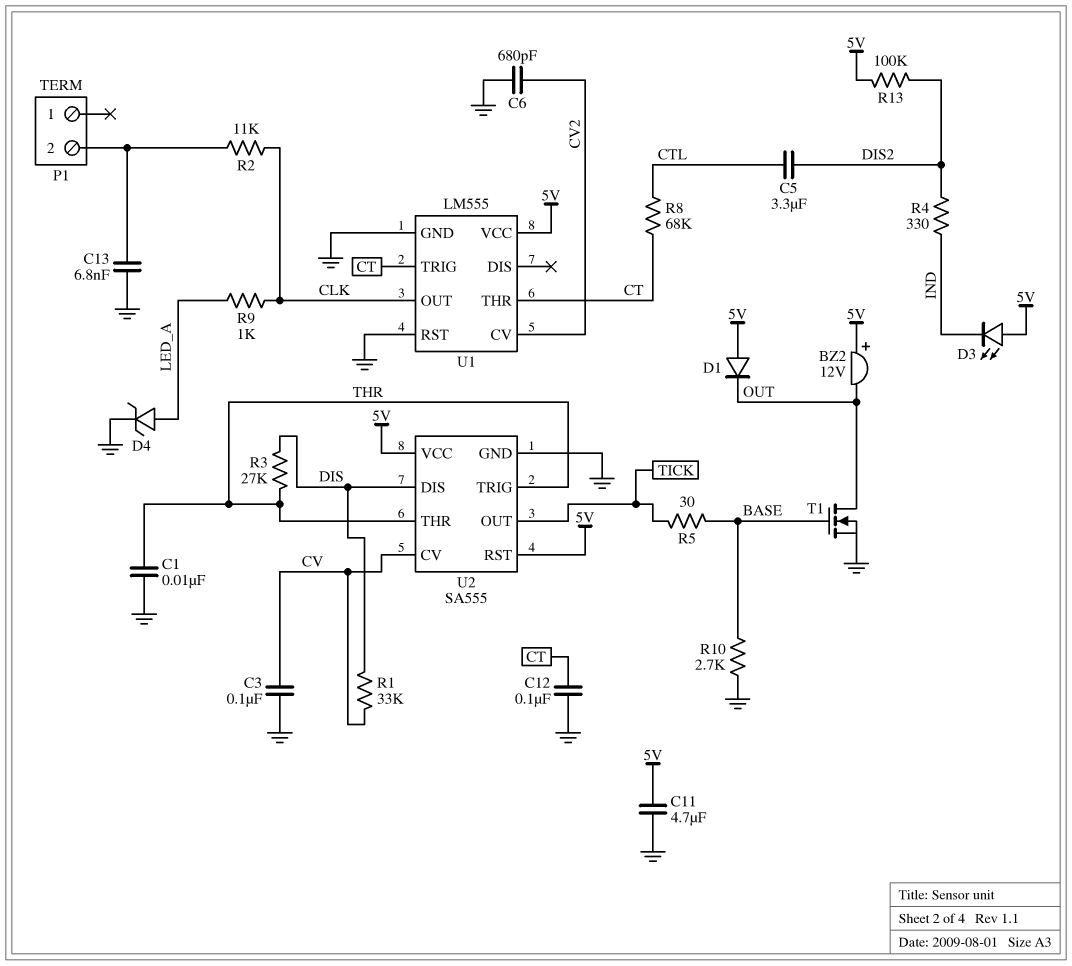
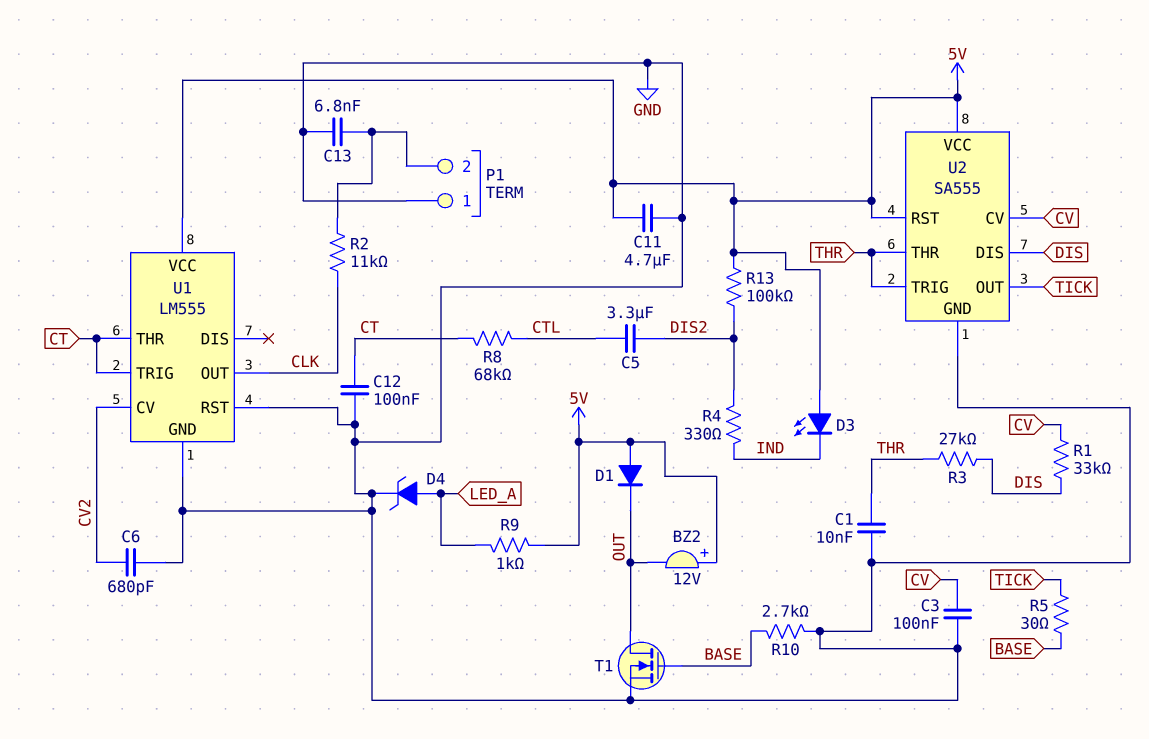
P1 pin 1: none -> GND
R9: 1k (CLK, LED_A) -> 1k (5V, LED_A)

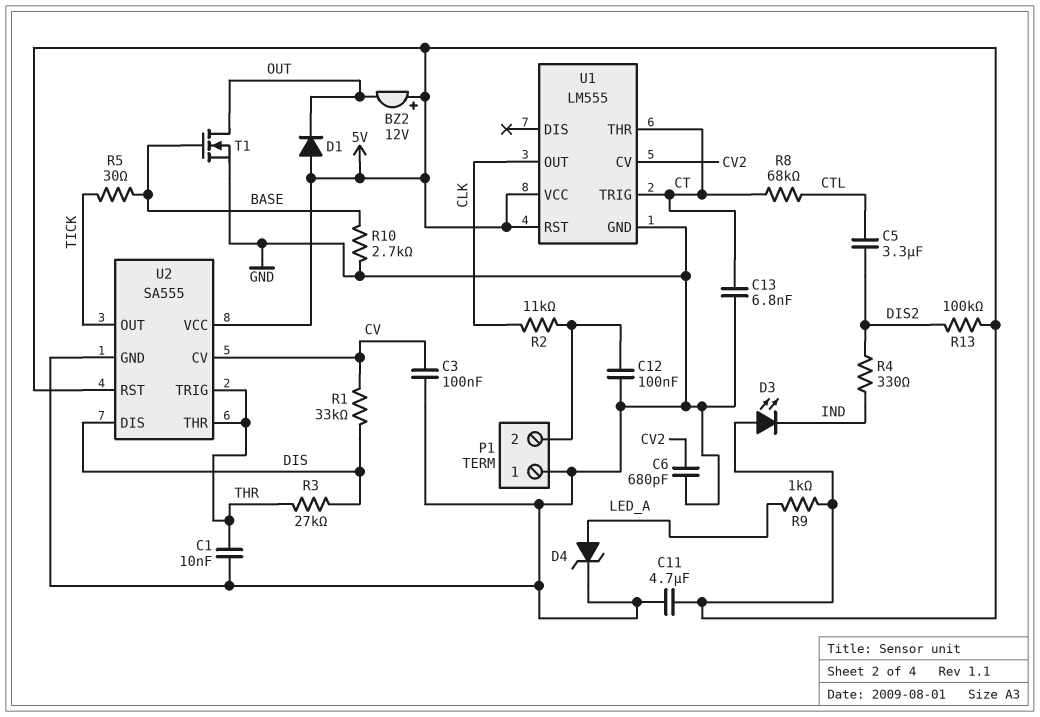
C12: 100nF (CT, GND) -> 100nF (GND, P1/2)
C13: 6.8nF (GND, P1/2) -> 6.8nF (CT, GND)
U1 pin RST: GND -> 5V

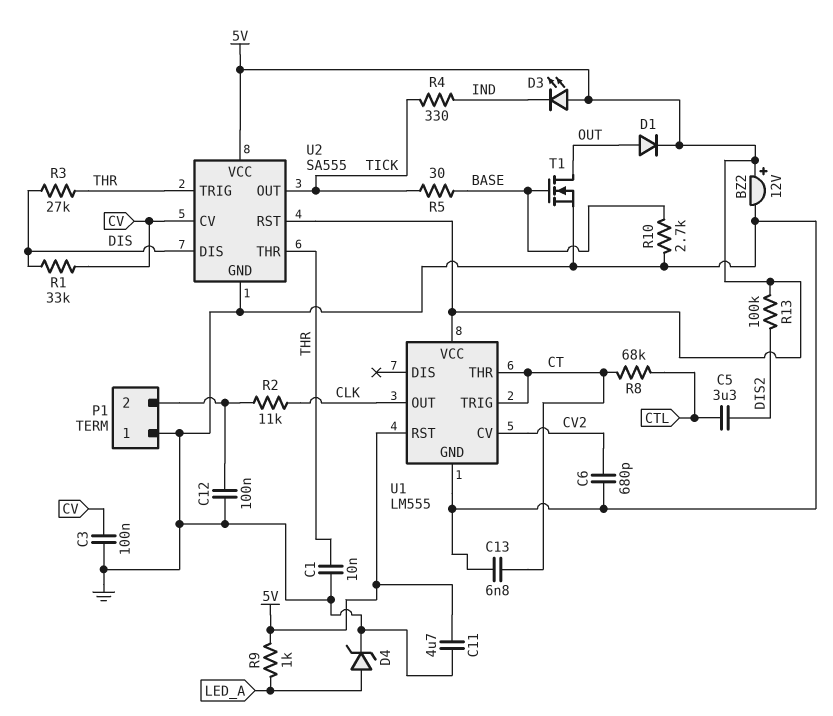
BZ2: buzzer 12V (plus 5V, minus OUT) -> buzzer 12V (plus 5V, minus GND)
D1: diode (A 5V, K OUT) -> diode (A OUT, K 5V)
R4: 330 (DIS2, IND) -> 330 (IND, TICK)

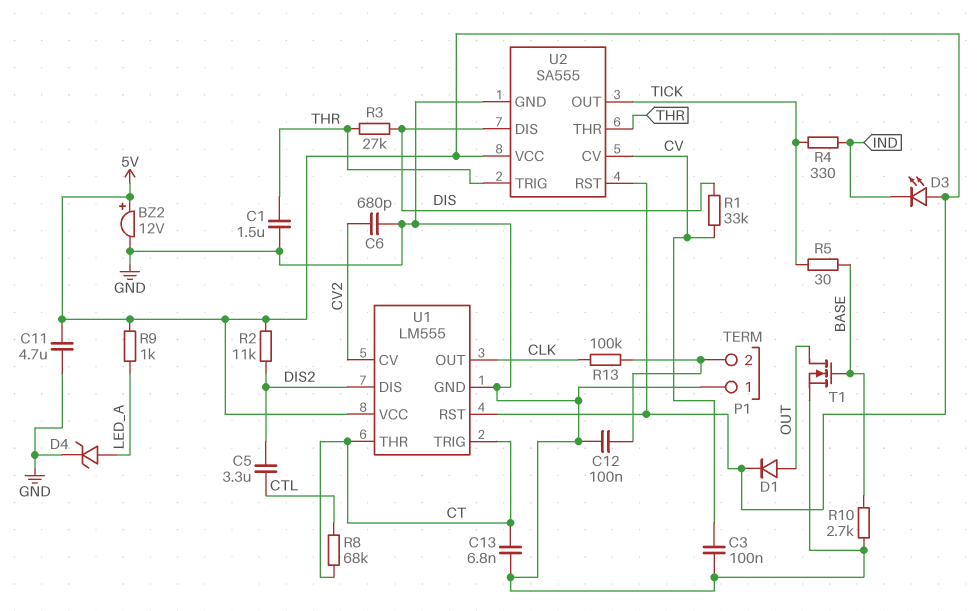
C1: 10nF (GND, THR) -> 1.5uF (GND, THR)
R2: 11k (CLK, P1/2) -> 11k (5V, DIS2)
R13: 100k (5V, DIS2) -> 100k (CLK, P1/2)
U1 pin DIS: none -> DIS2

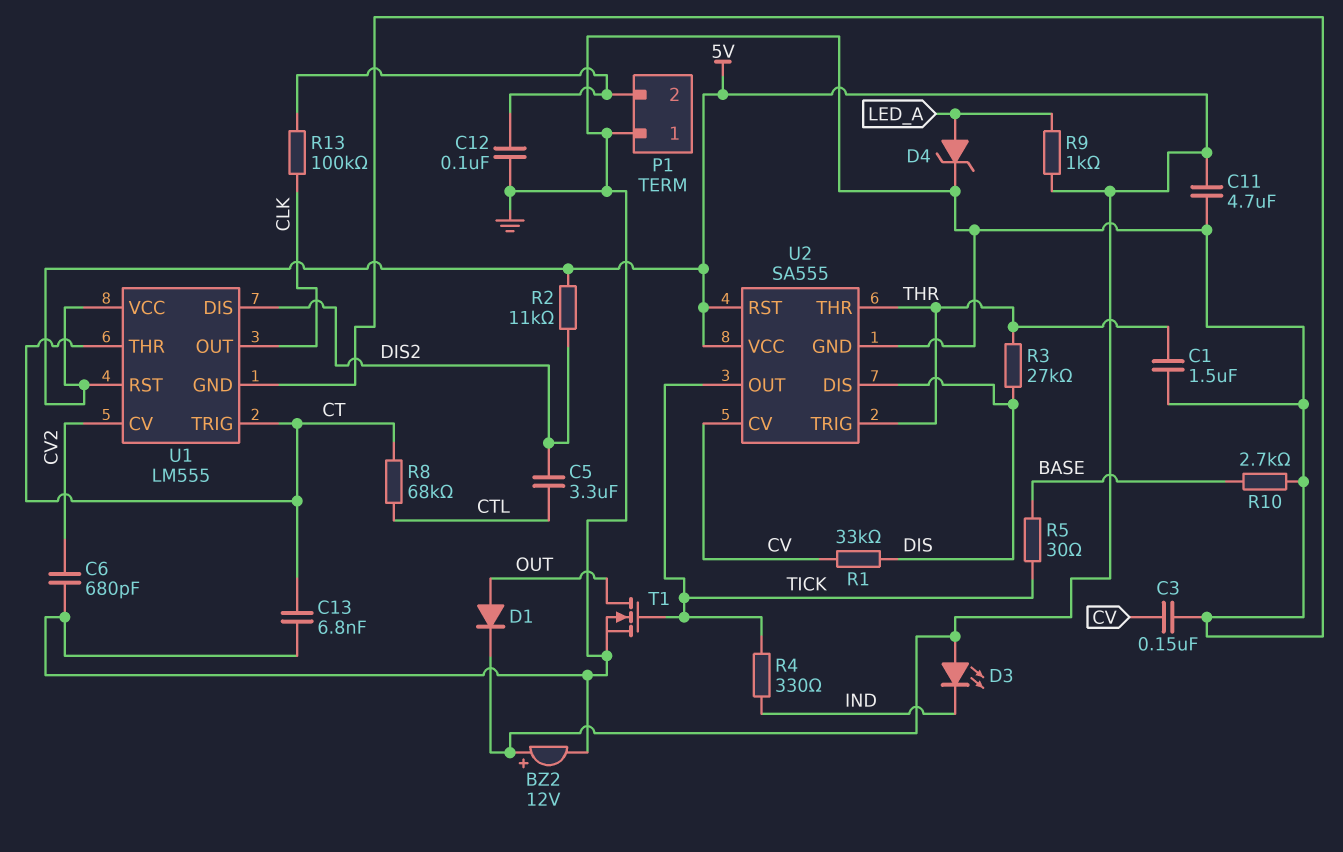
C3: 100nF (CV, GND) -> 150nF (CV, GND)
T1: NMOS (G BASE, D OUT, S GND) -> NMOS (G TICK, D OUT, S GND)

